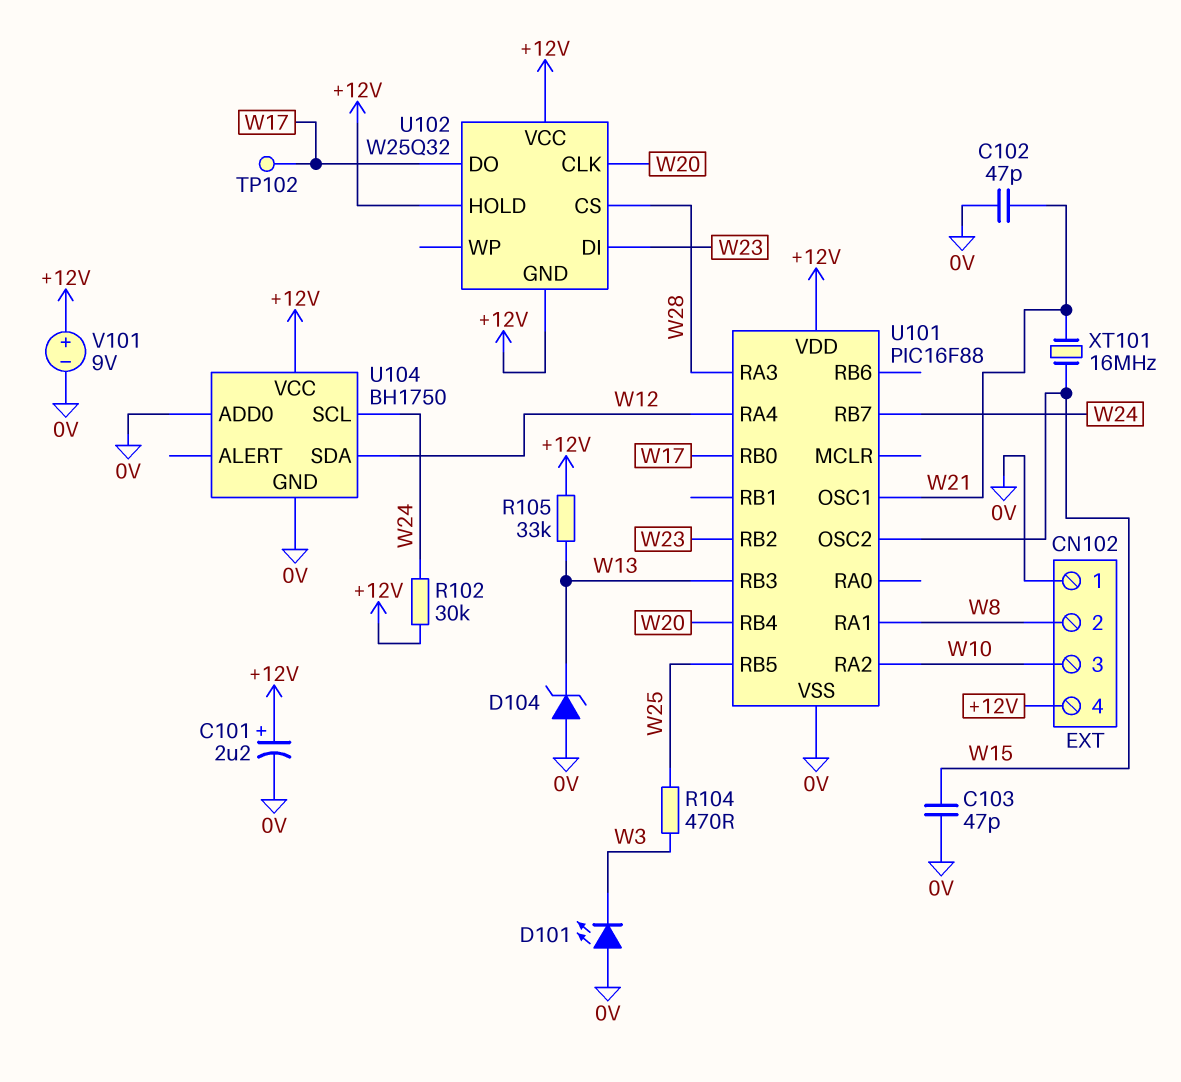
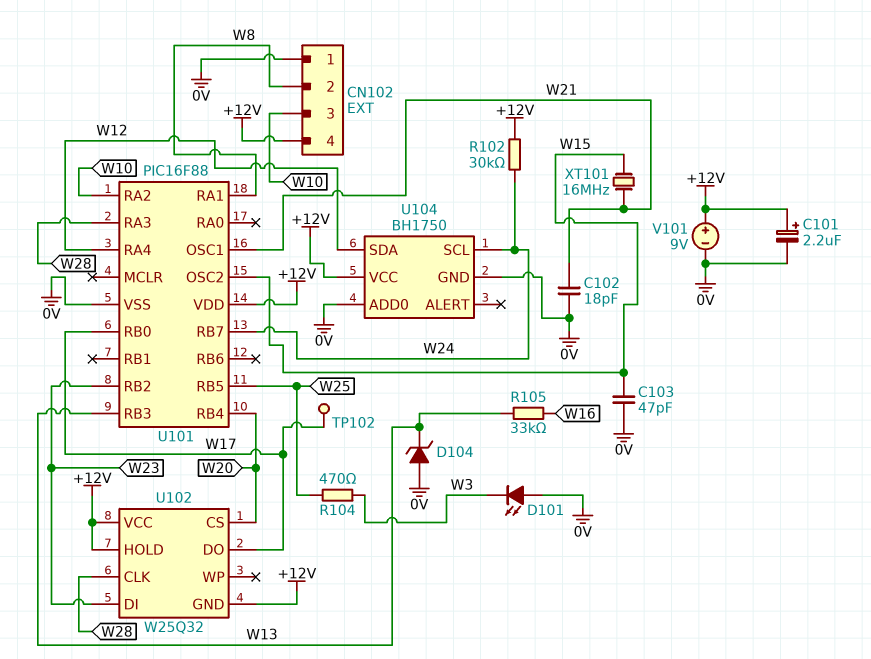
C102: 47pF (0V, W21) -> 18pF (0V, W21)
R105: 33k (+12V, W13) -> 33k (W13, W16)
U102 pin CLK: W20 -> W28
U102 pin CS: W28 -> W20

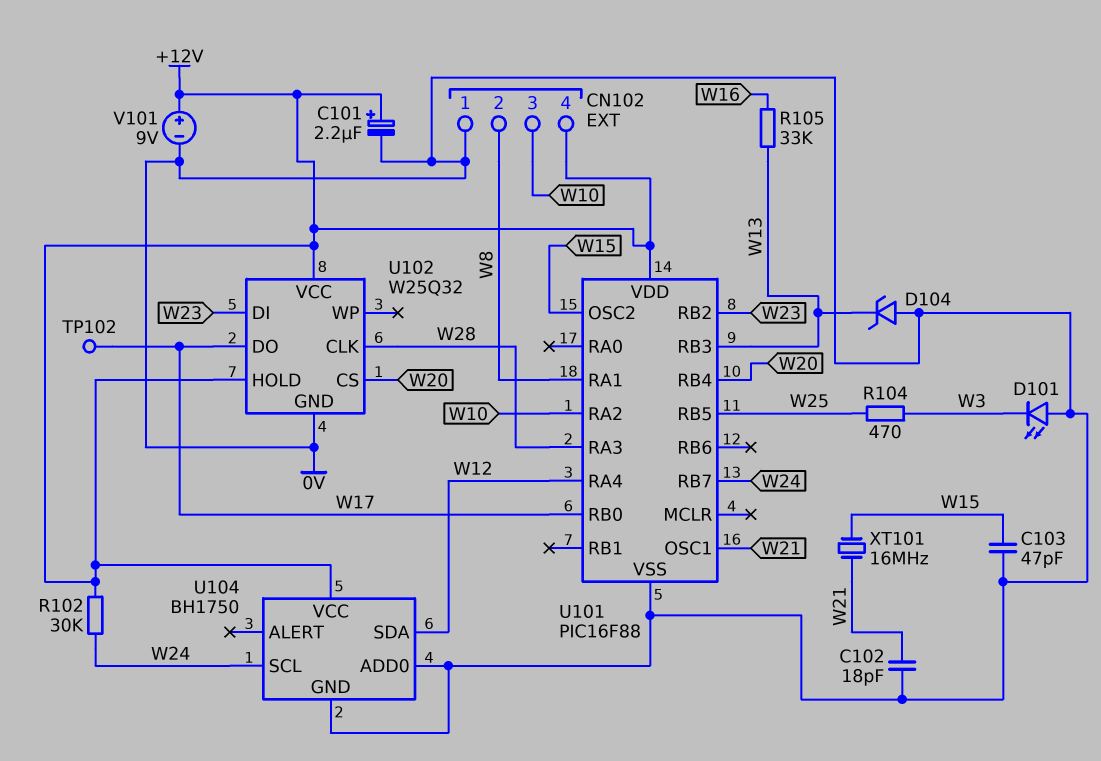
U102 pin GND: +12V -> 0V

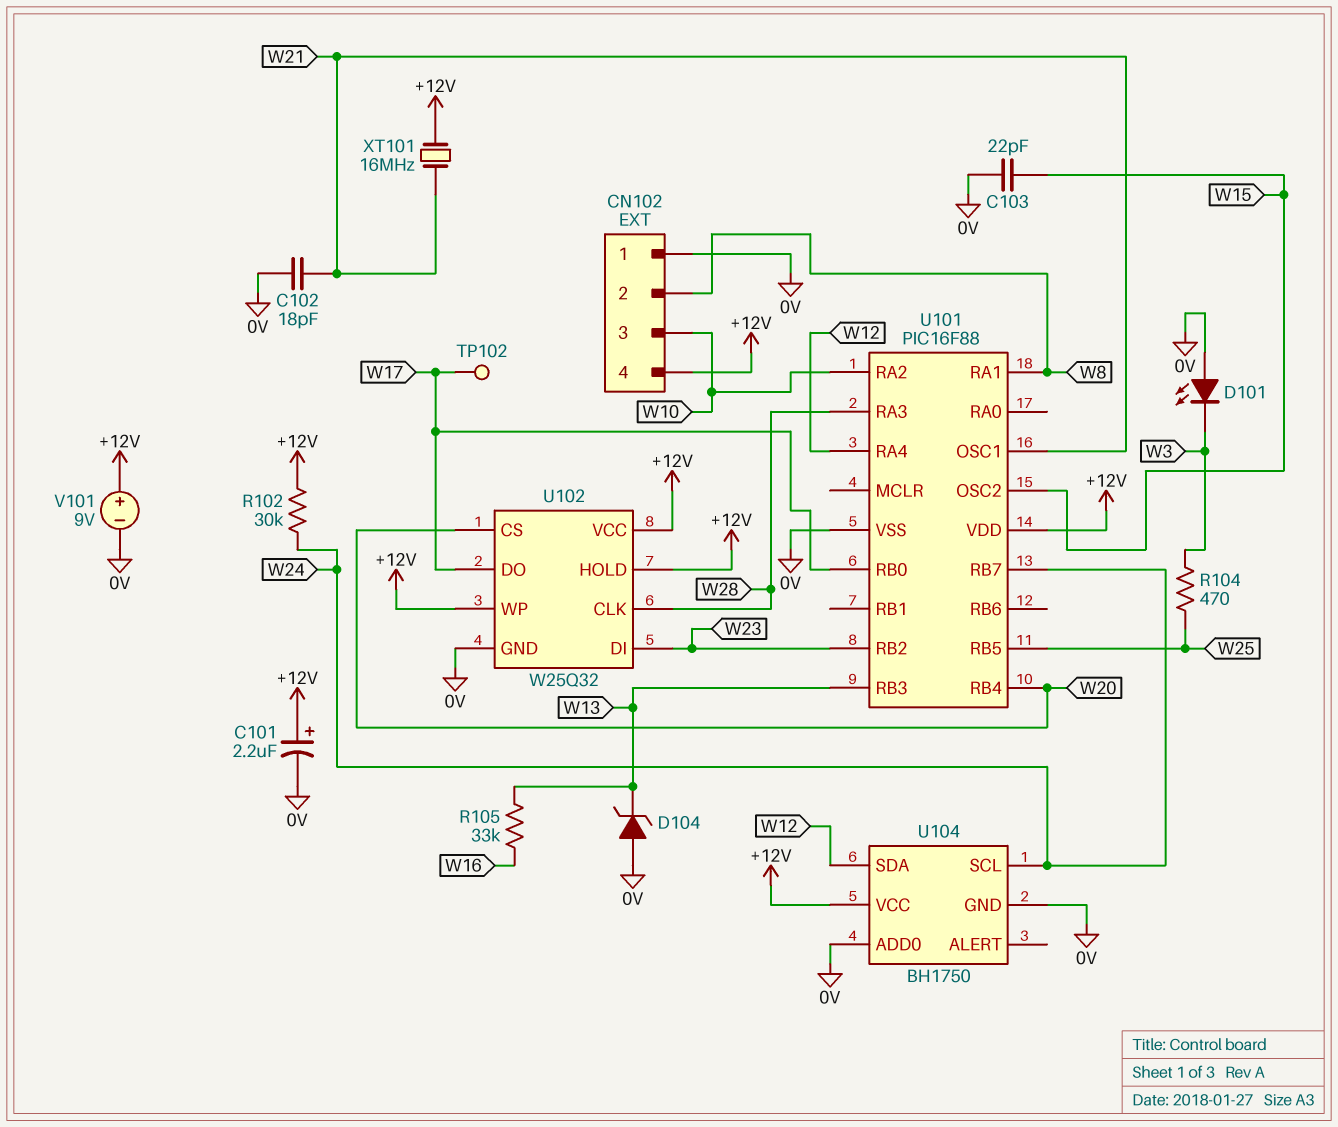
C103: 47pF (0V, W15) -> 22pF (0V, W15)
U102 pin WP: none -> +12V
XT101: 16MHz (W15, W21) -> 16MHz (+12V, W21)

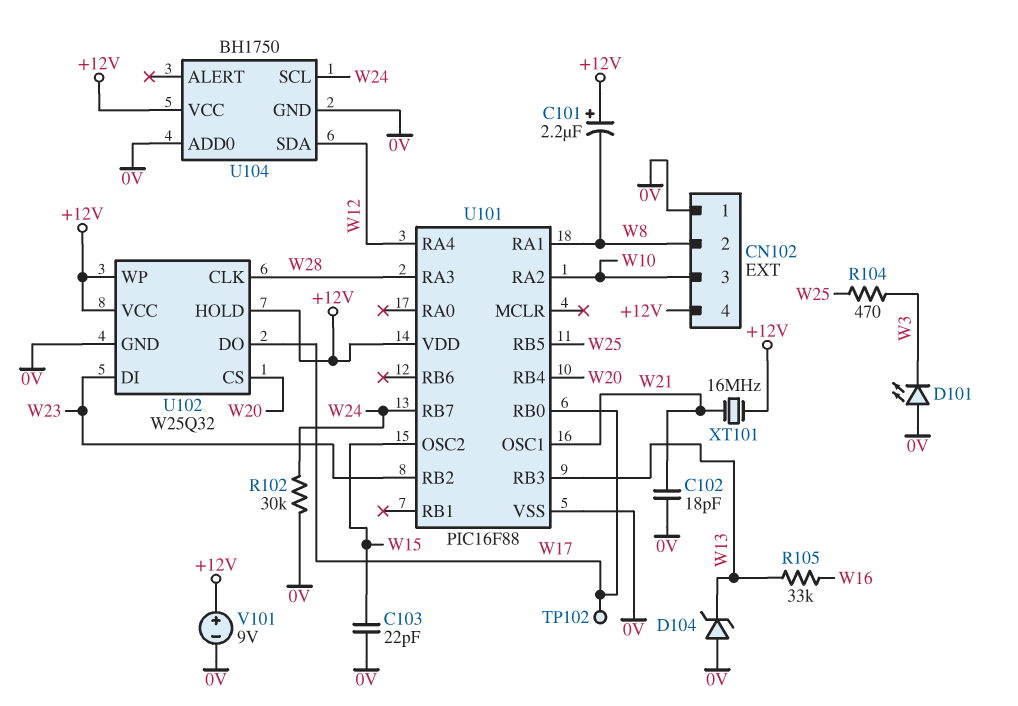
C101: 2.2uF (plus +12V, minus 0V) -> 2.2uF (plus +12V, minus W8)
R102: 30k (+12V, W24) -> 30k (0V, W24)

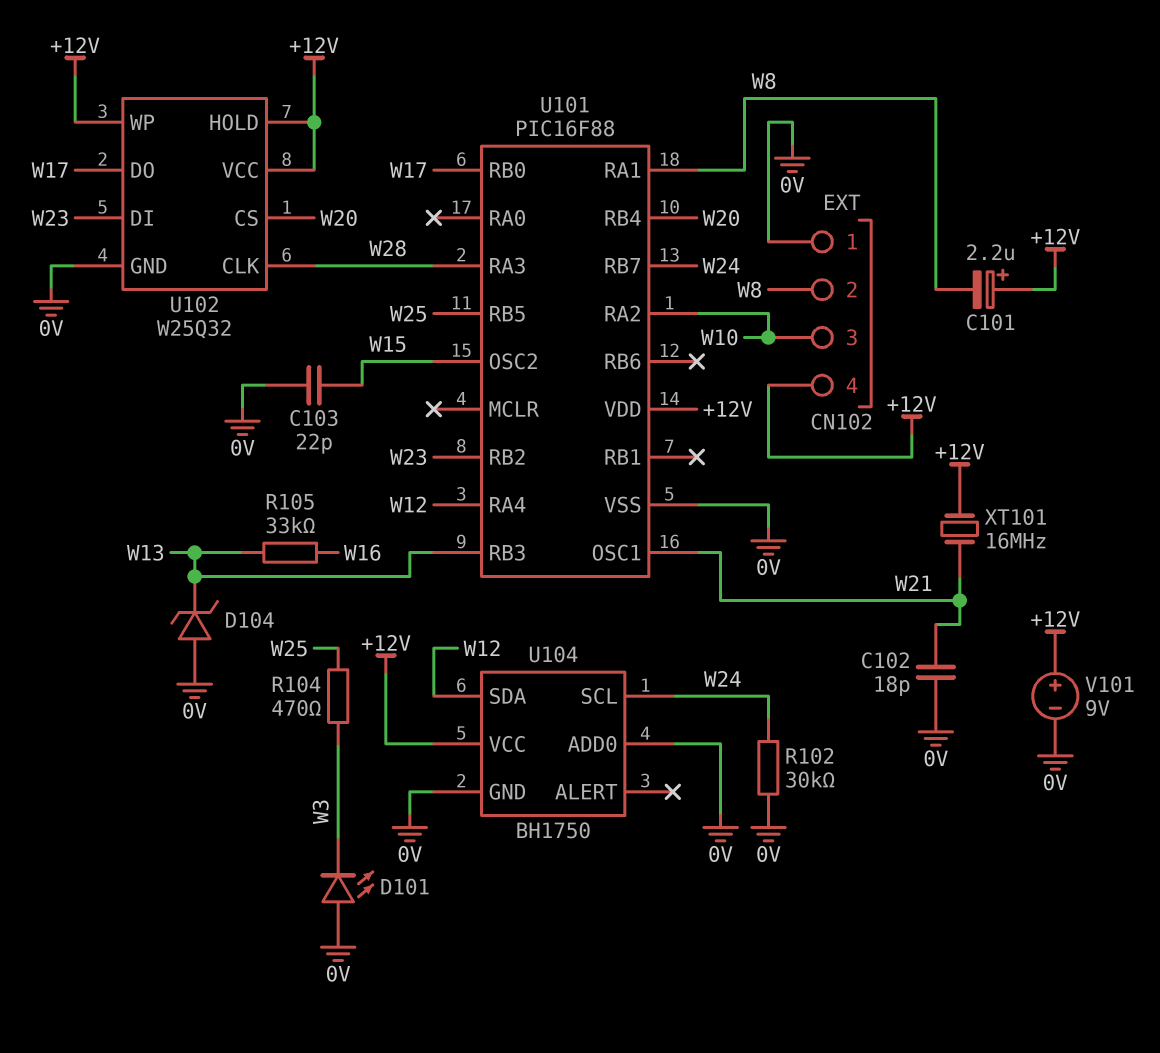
TP102: test point (W17) -> none

